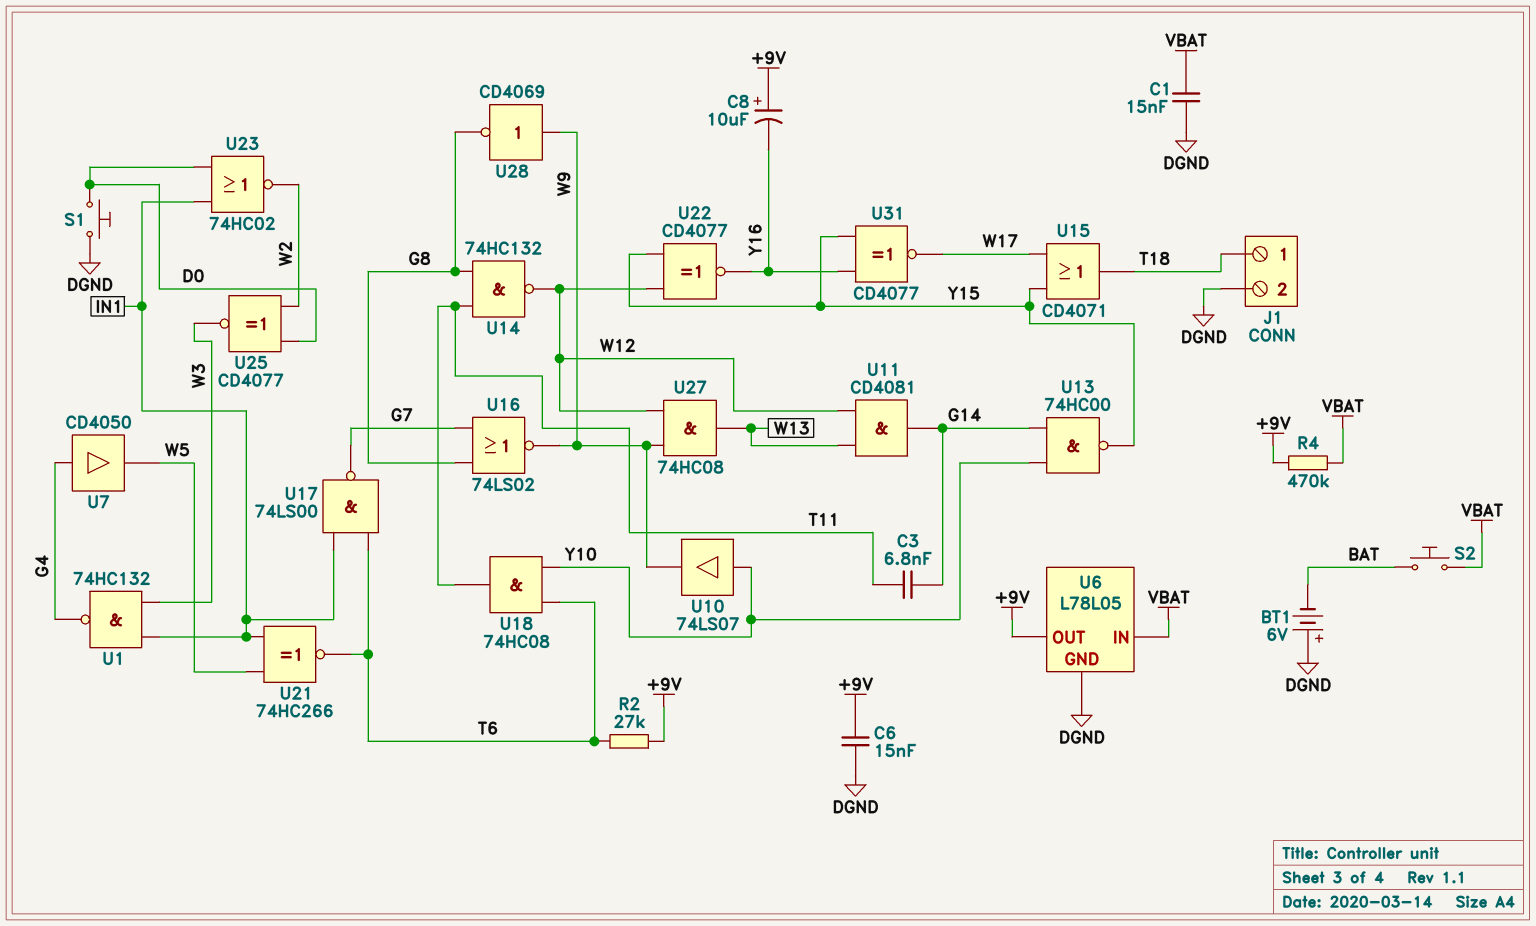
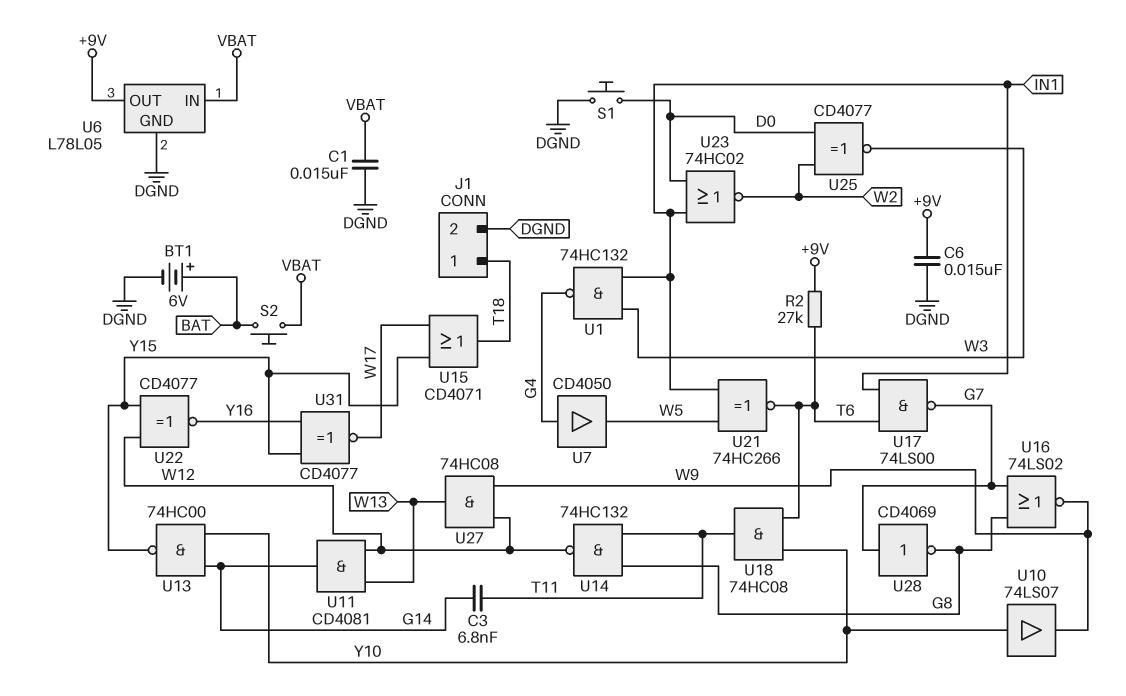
BT1: 6V (plus DGND, minus BAT) -> 6V (plus BAT, minus DGND)
C8: 10uF (plus +9V, minus Y16) -> none
R4: 470k (+9V, VBAT) -> none
U28: NOT CD4069 (in W9, out G8) -> NOT CD4069 (in G7, out G8)

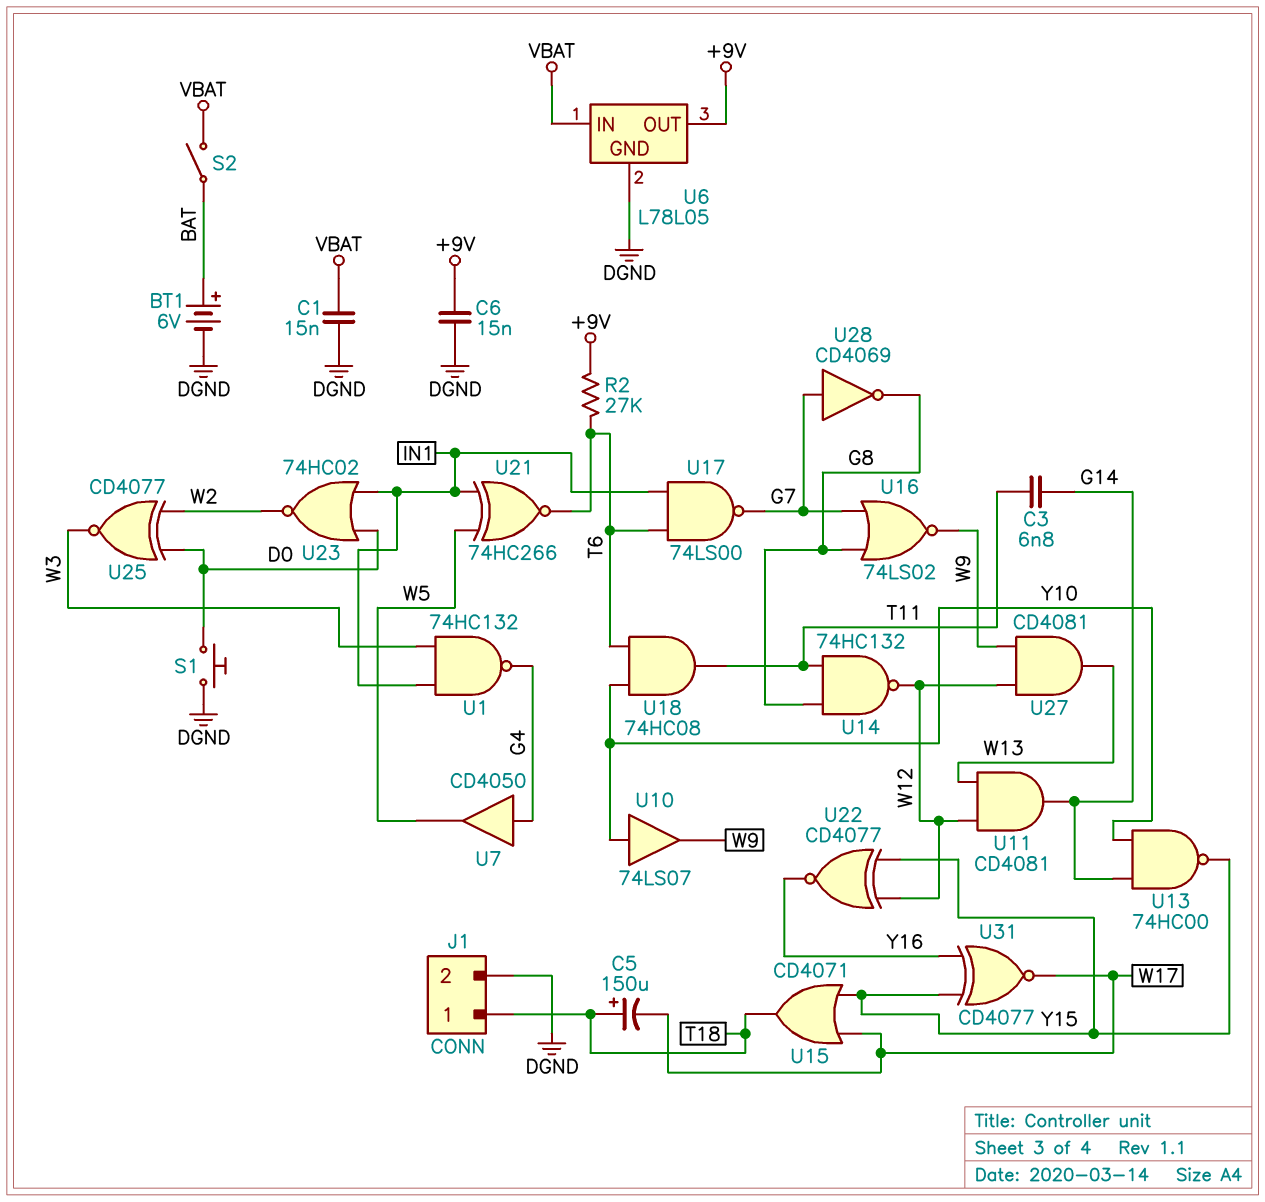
C5: none -> 150uF (plus T18, minus W17)
S2: button (BAT, VBAT) -> switch (BAT, VBAT)
U27: AND 74HC08 (in W9, in W12, out W13) -> AND CD4081 (in W9, in W12, out W13)

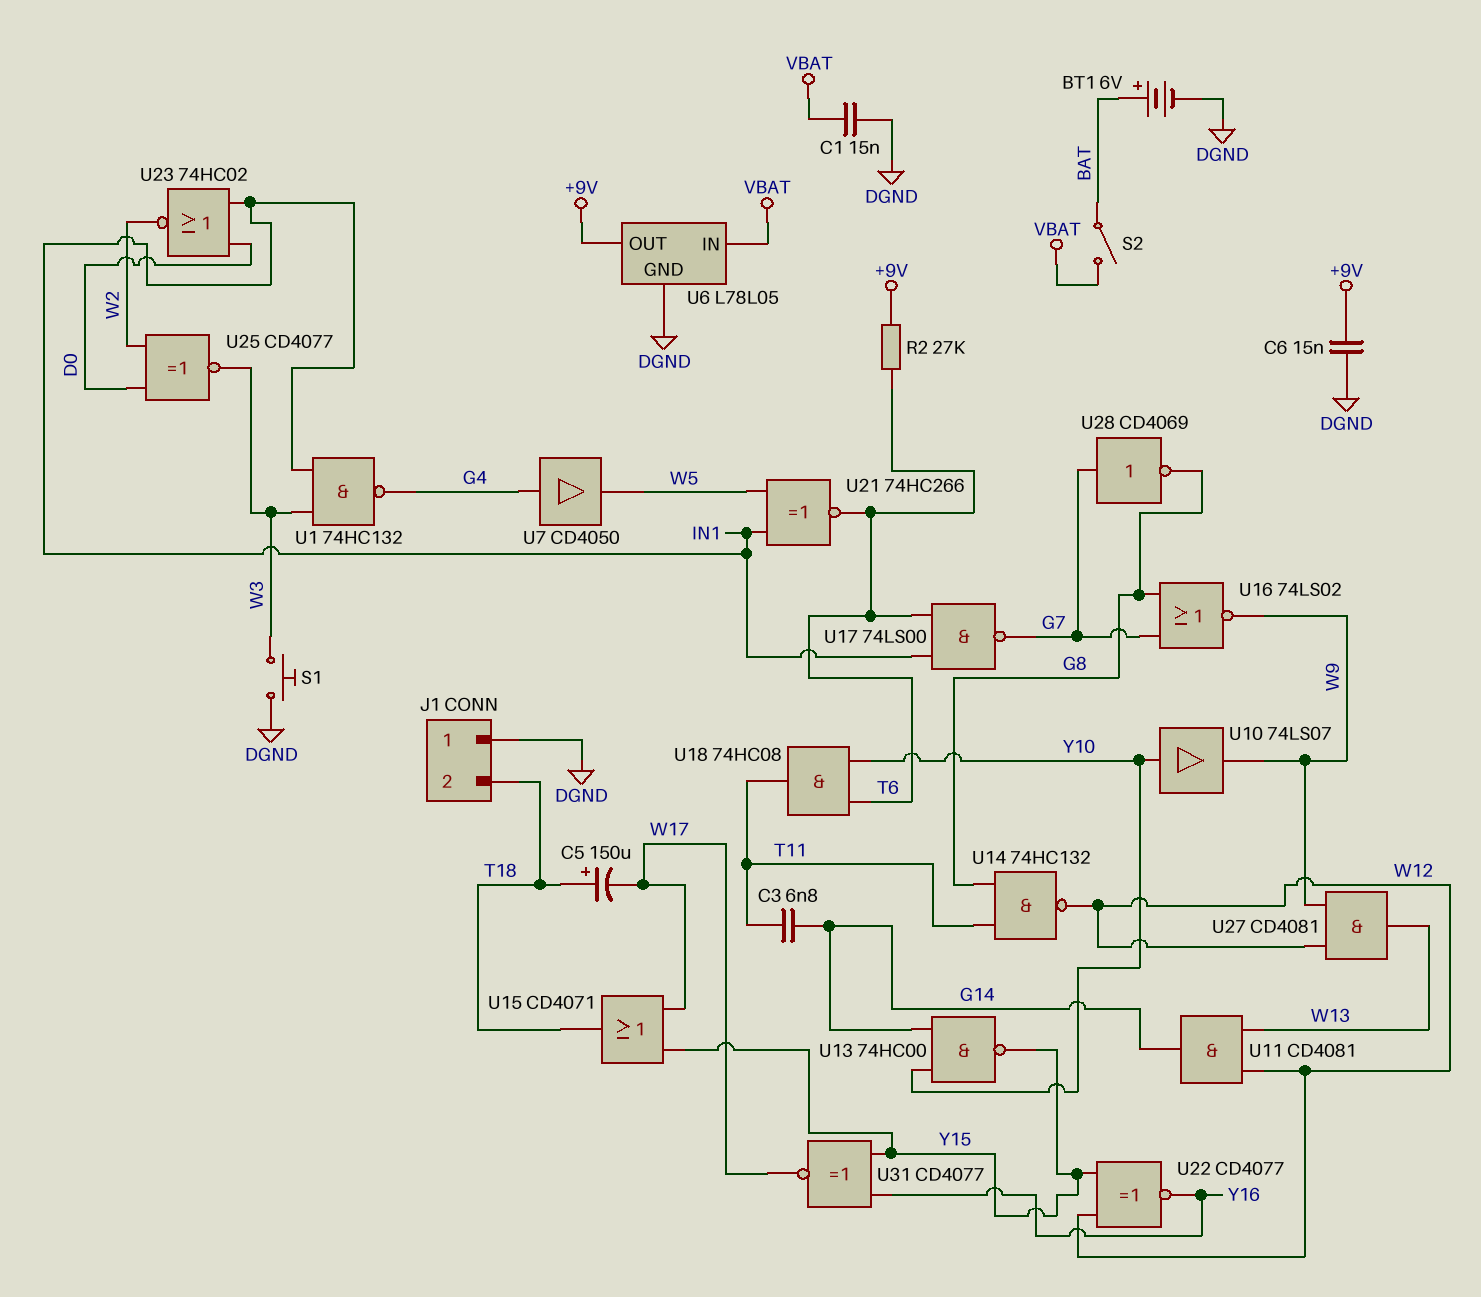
J1 pin 1: T18 -> DGND
J1 pin 2: DGND -> T18
S1: button (D0, DGND) -> button (DGND, W3)

